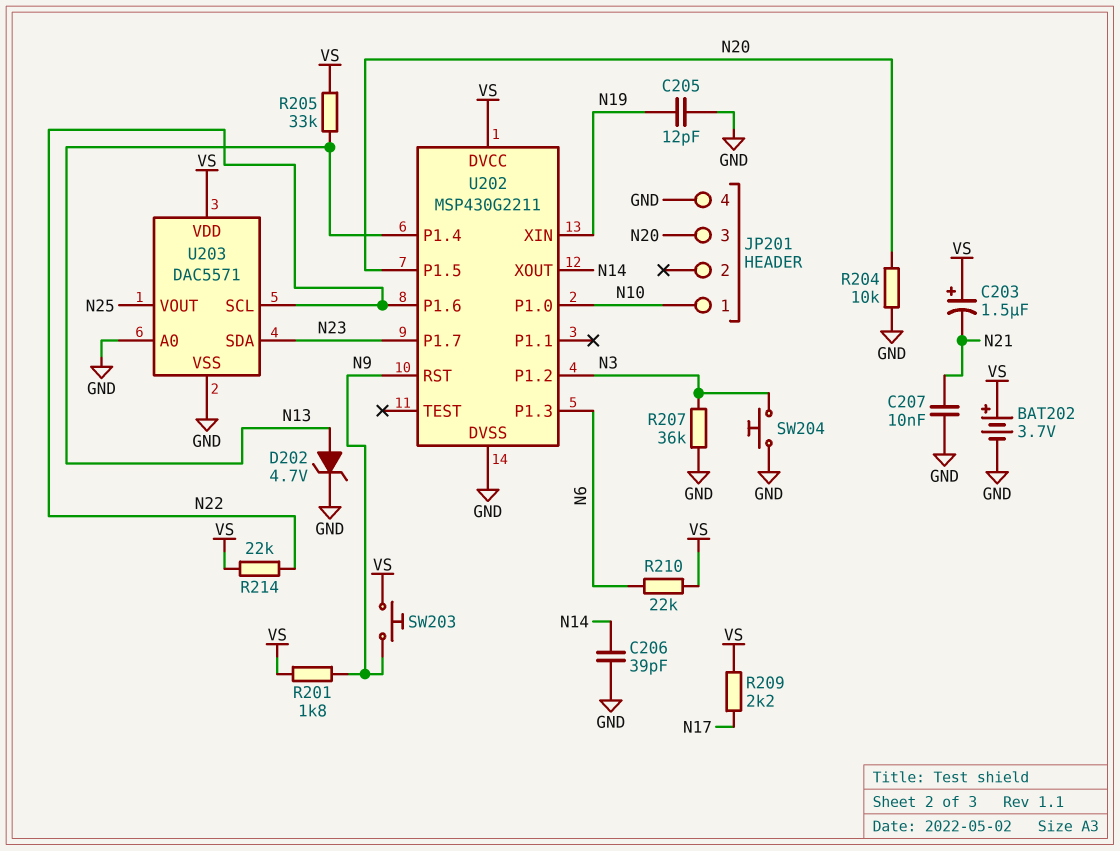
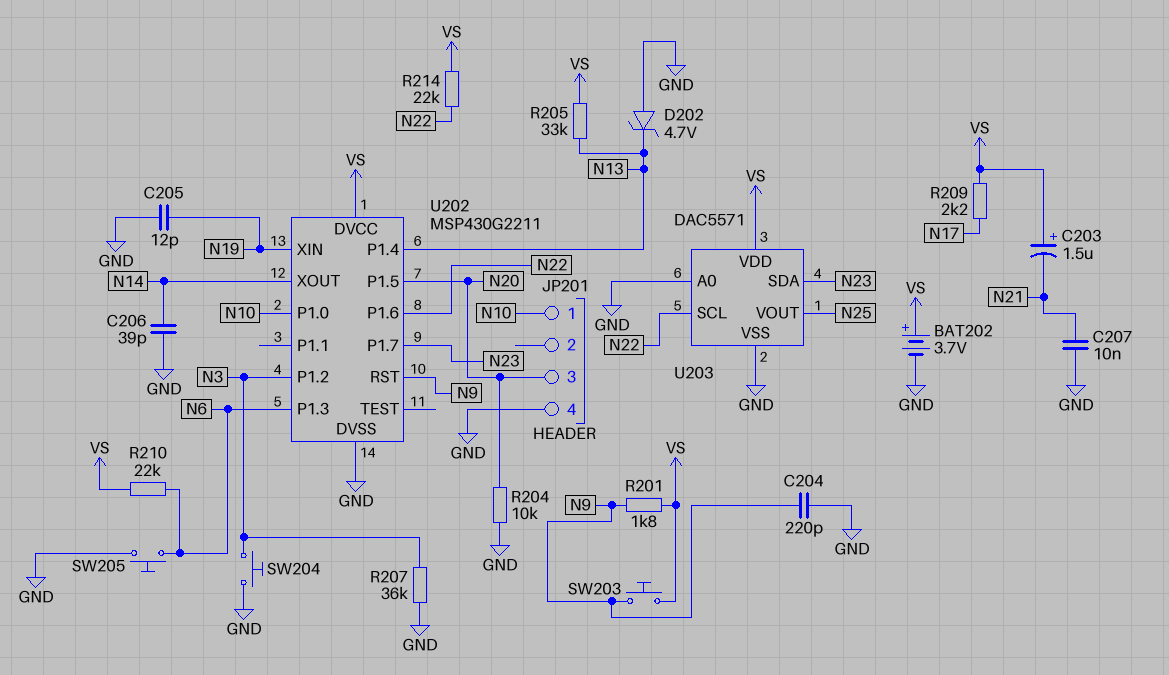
C204: none -> 220pF (GND, N9)
D202: zener 4.7V (A N13, K GND) -> zener 4.7V (A GND, K N13)
SW205: none -> button (GND, N6)

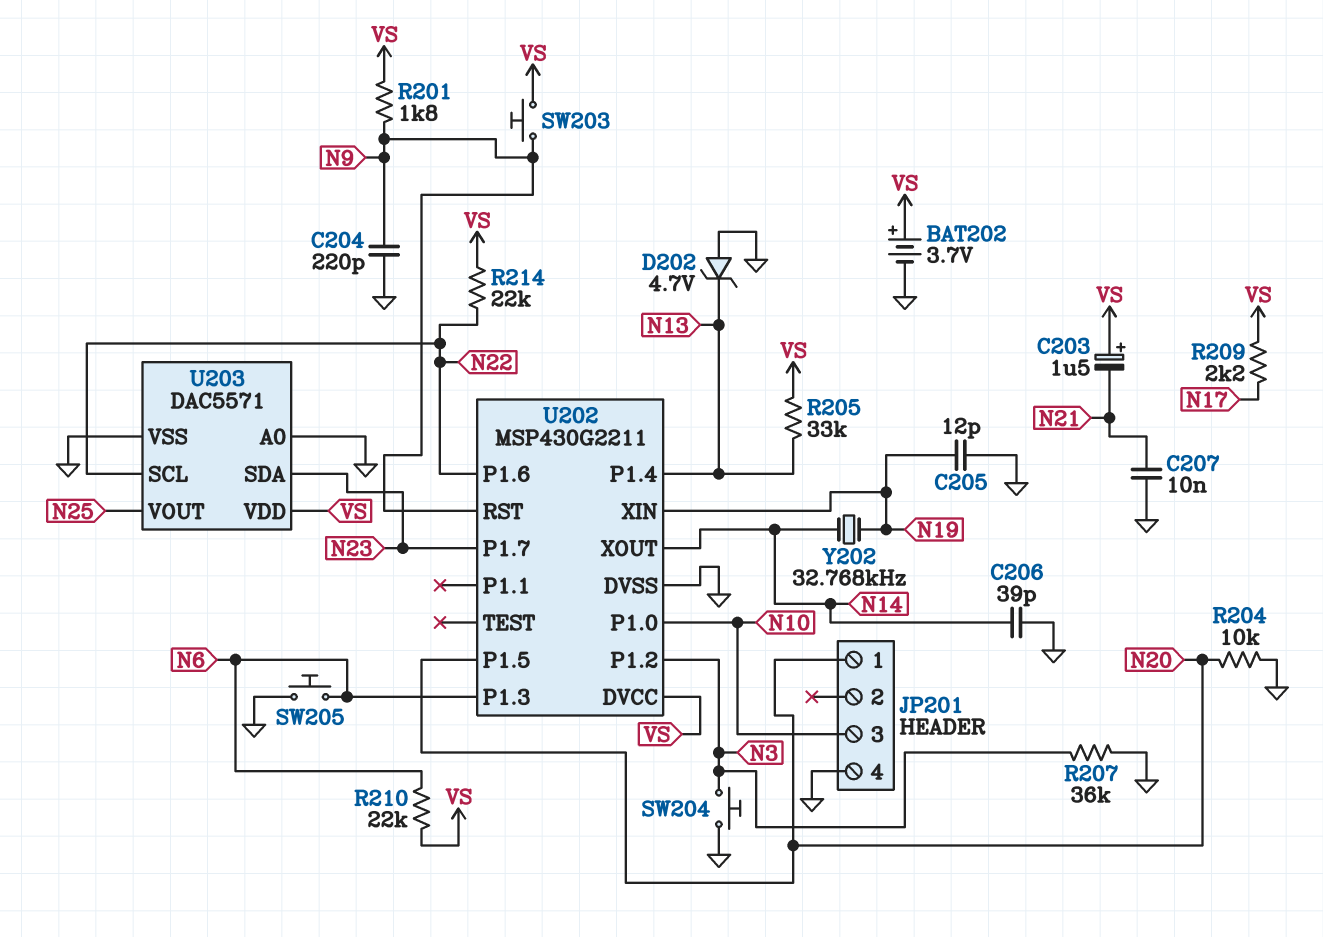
JP201 pin 1: N10 -> N20
JP201 pin 3: N20 -> N10
Y202: none -> 32.768kHz (N14, N19)

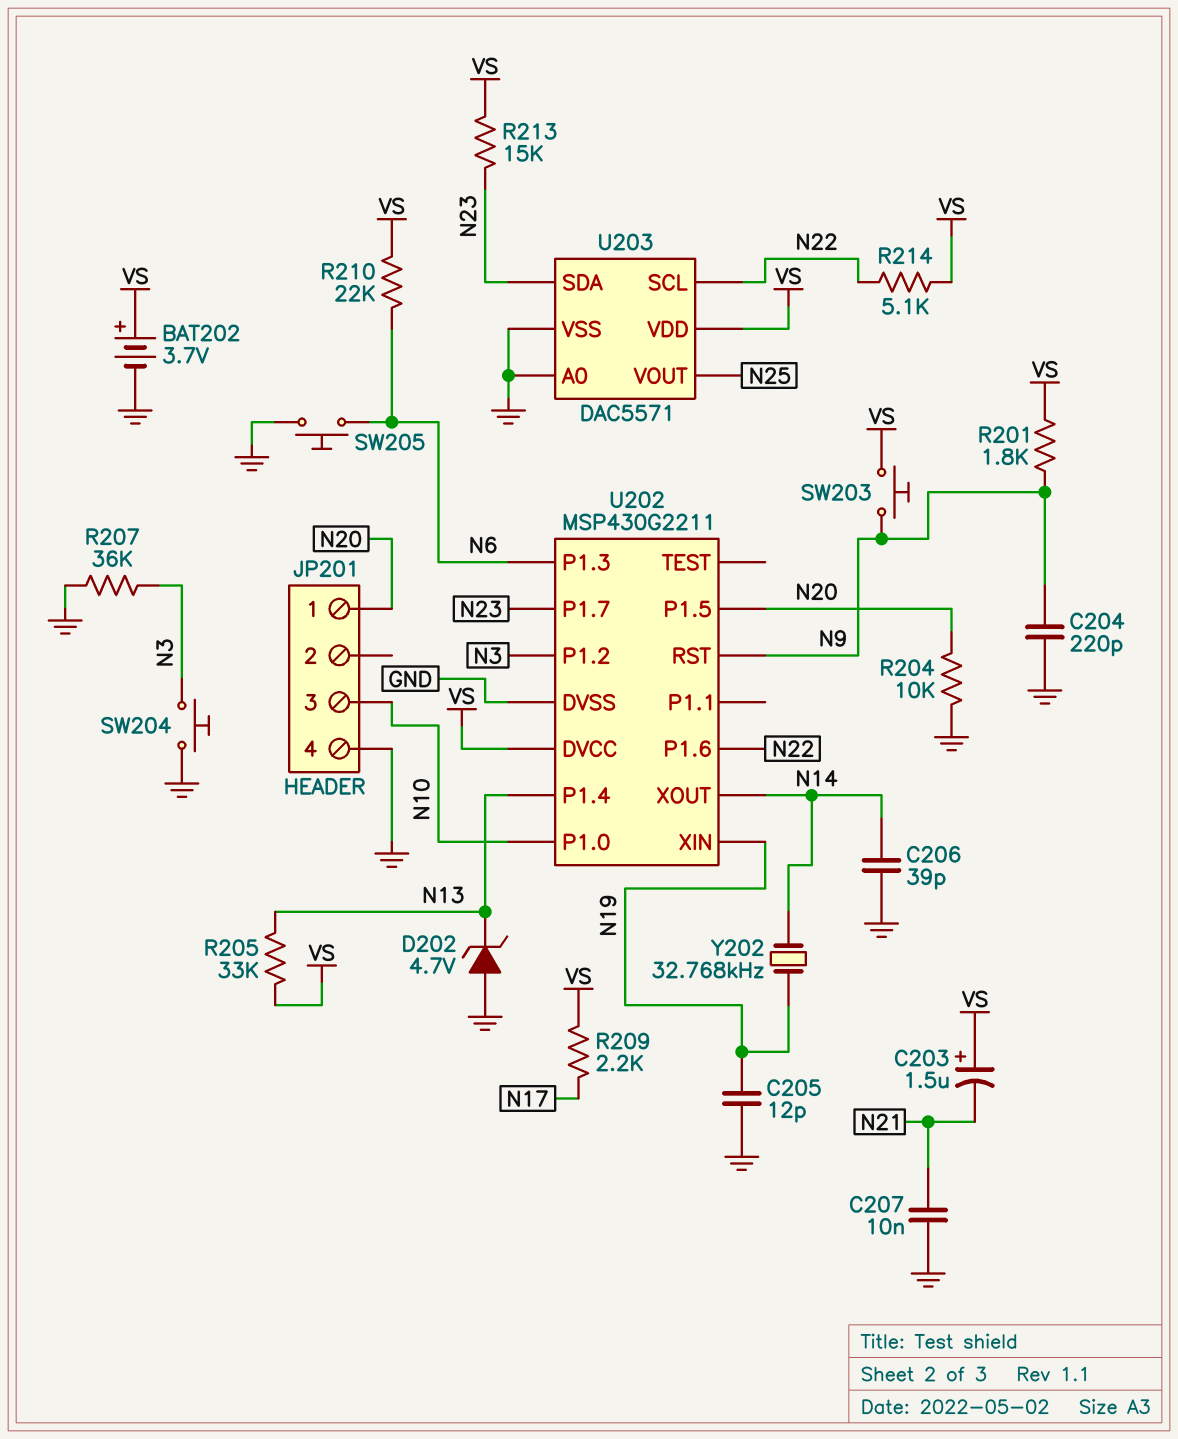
R213: none -> 15k (N23, VS)
R214: 22k (N22, VS) -> 5.1k (N22, VS)

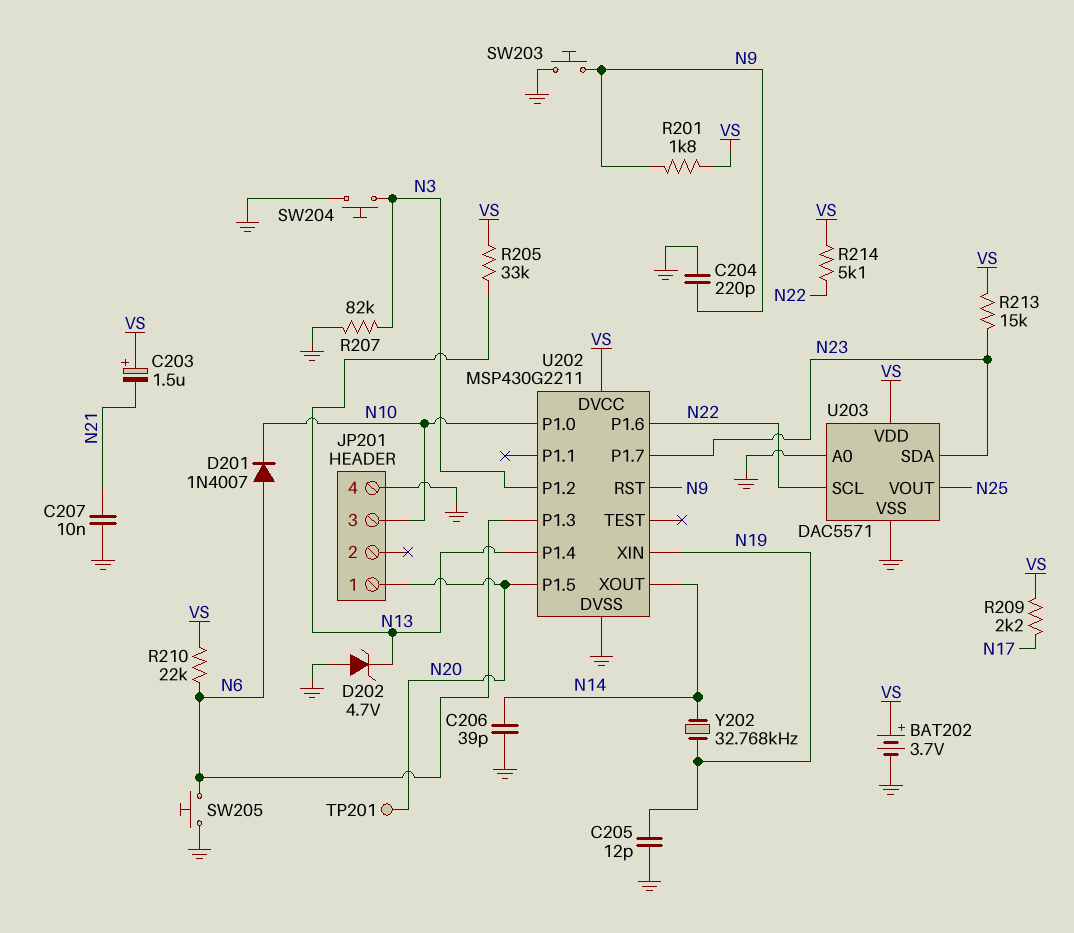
D201: none -> diode 1N4007 (A N6, K N10)
R204: 10k (GND, N20) -> none
R207: 36k (GND, N3) -> 82k (GND, N3)
SW203: button (N9, VS) -> button (GND, N9)
TP201: none -> test point (N20)

